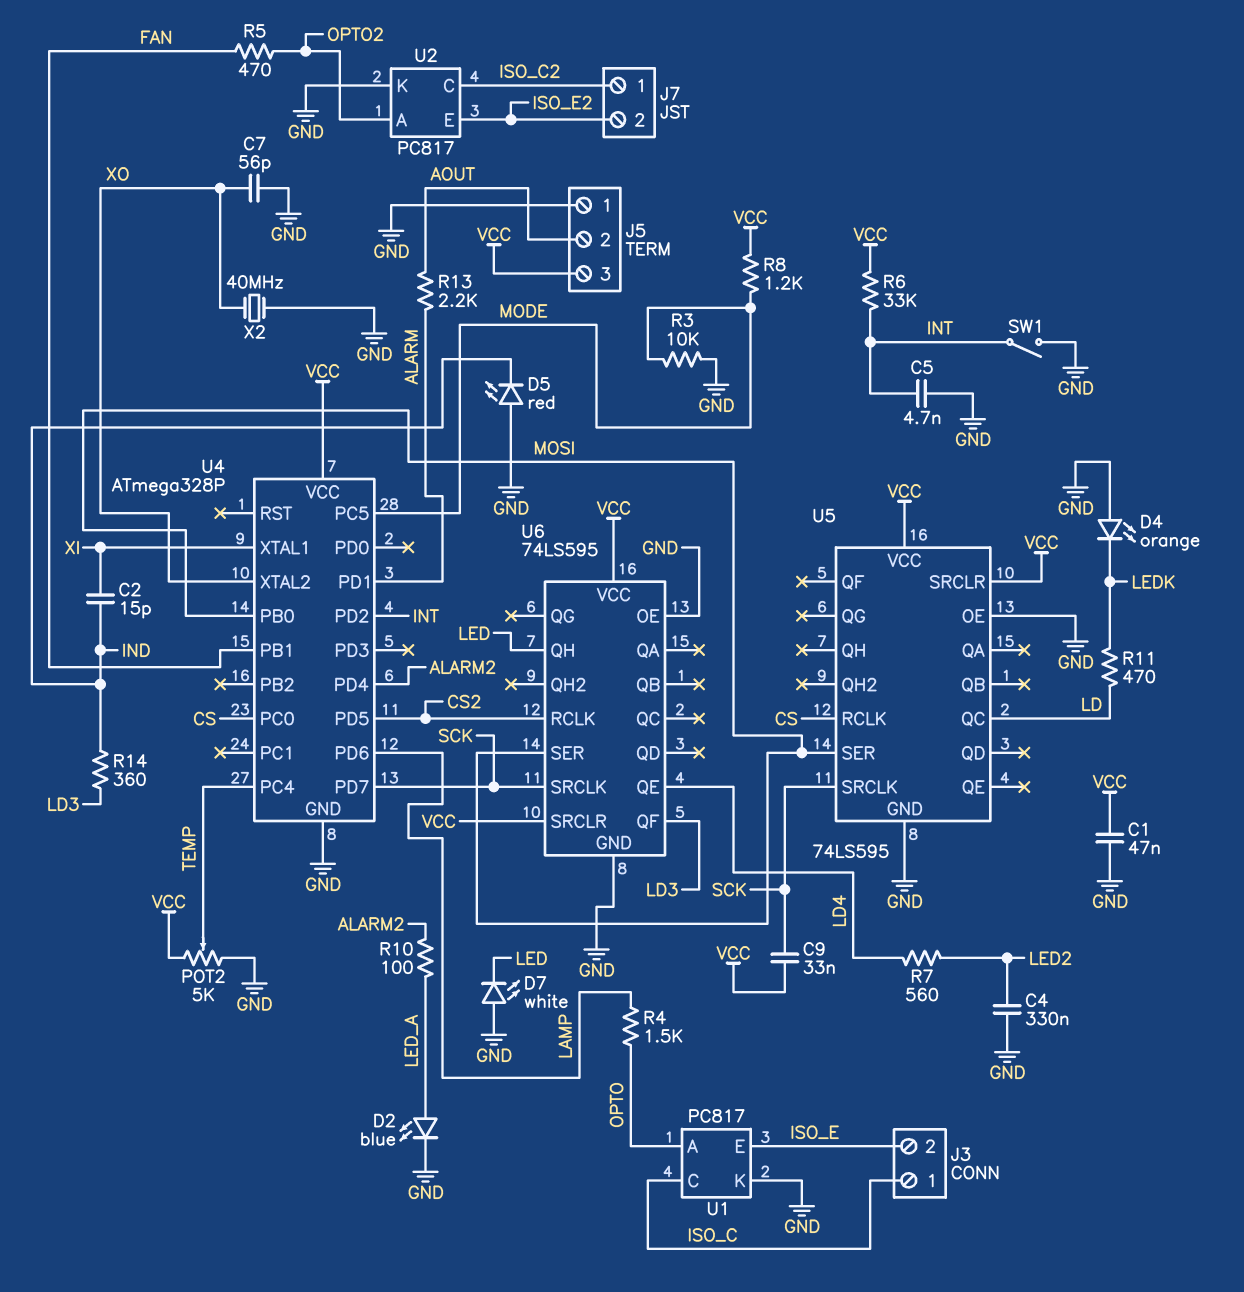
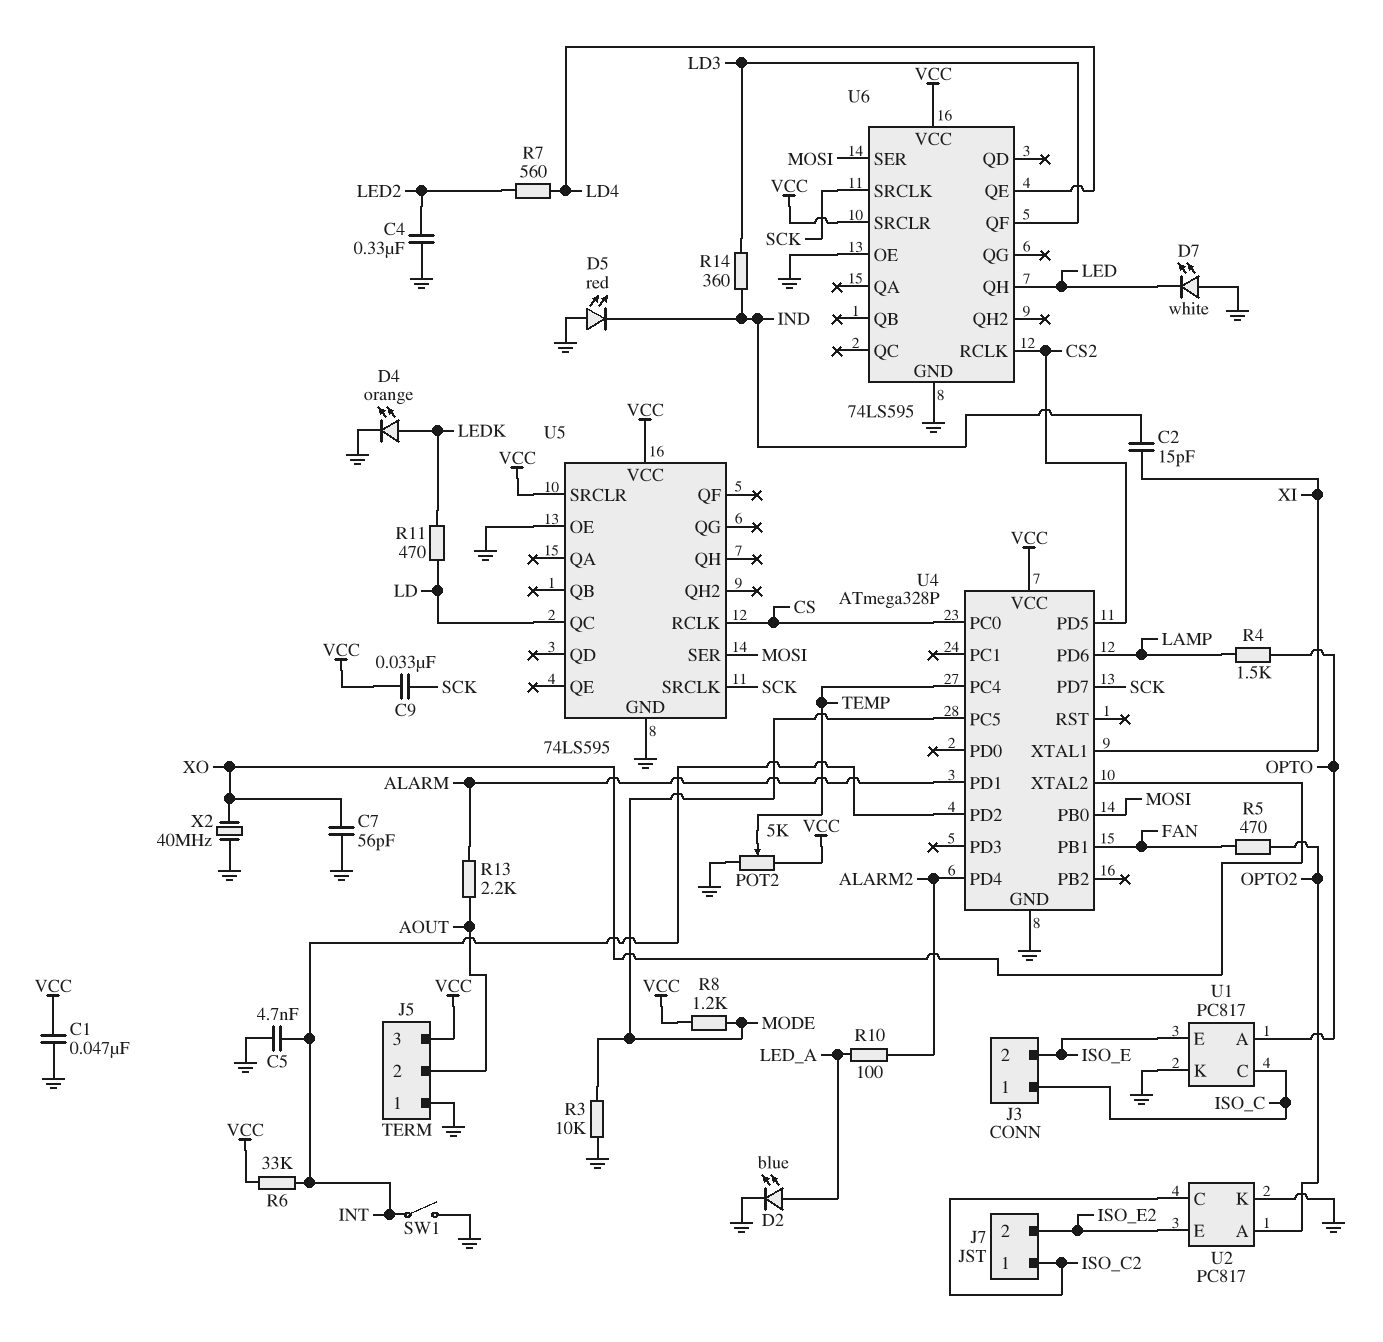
D4: LED orange (A GND, K LEDK) -> LED orange (A LEDK, K GND)

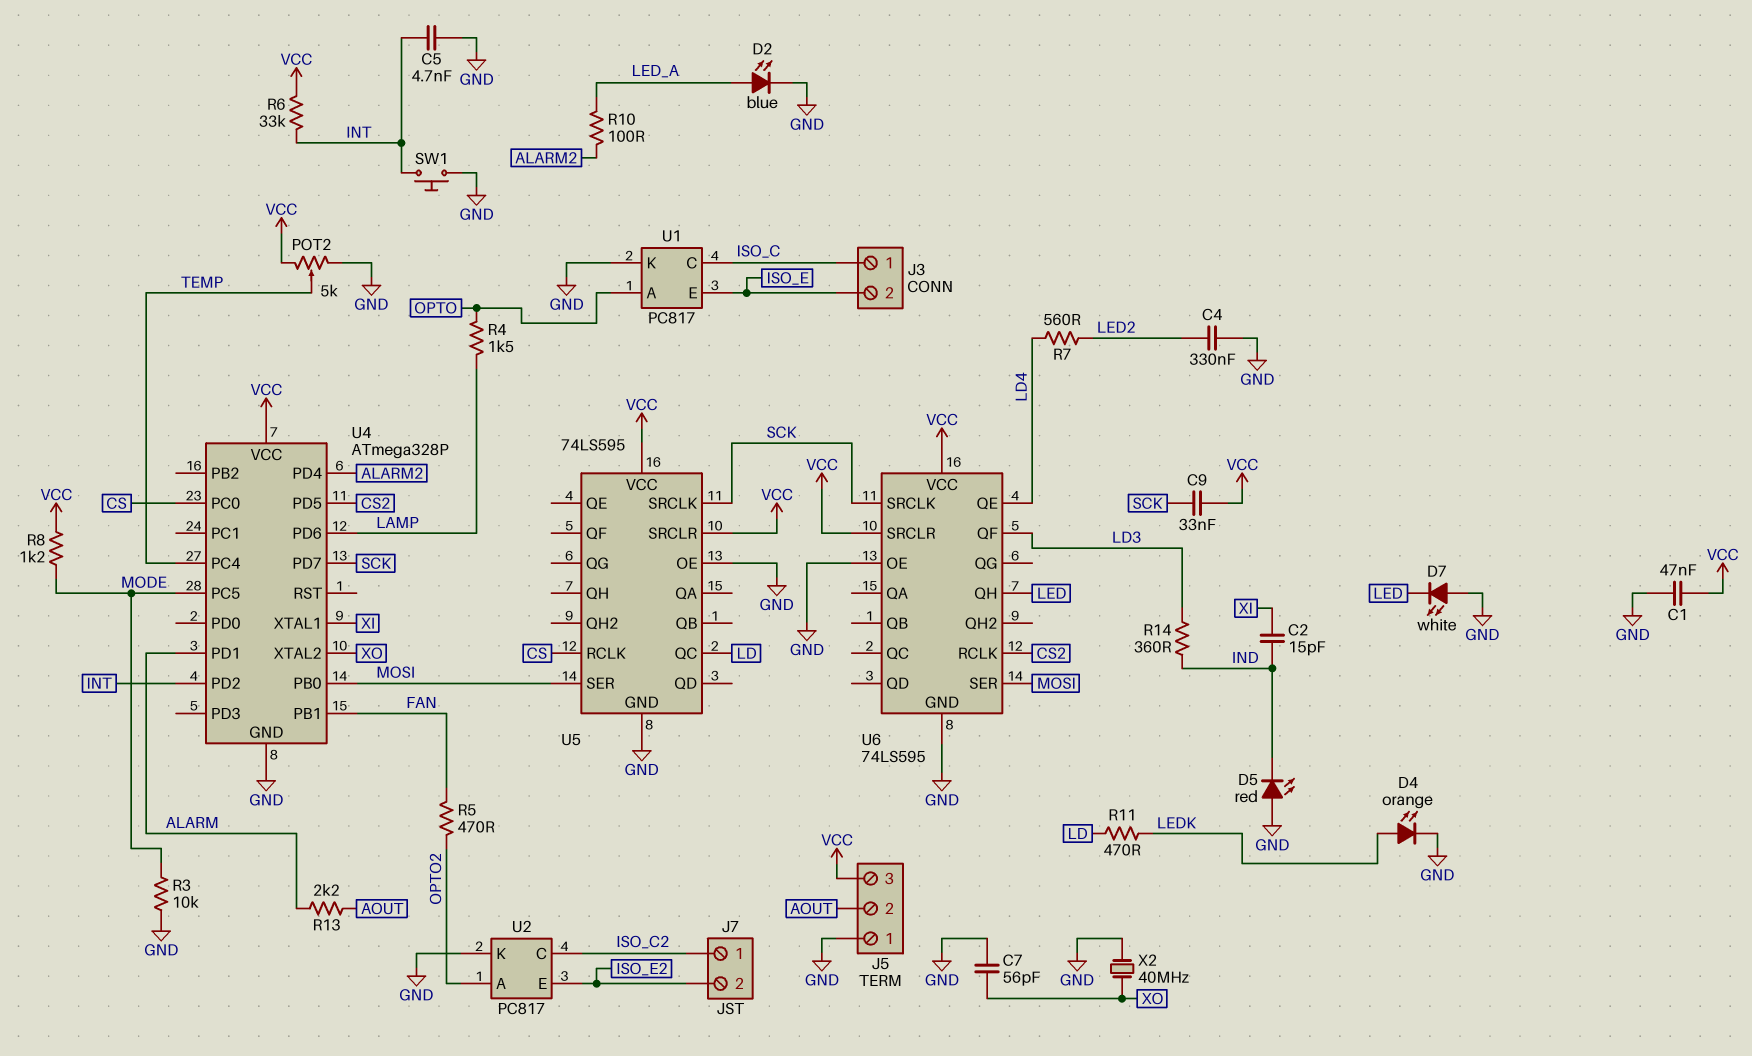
SW1: switch (GND, INT) -> button (GND, INT)

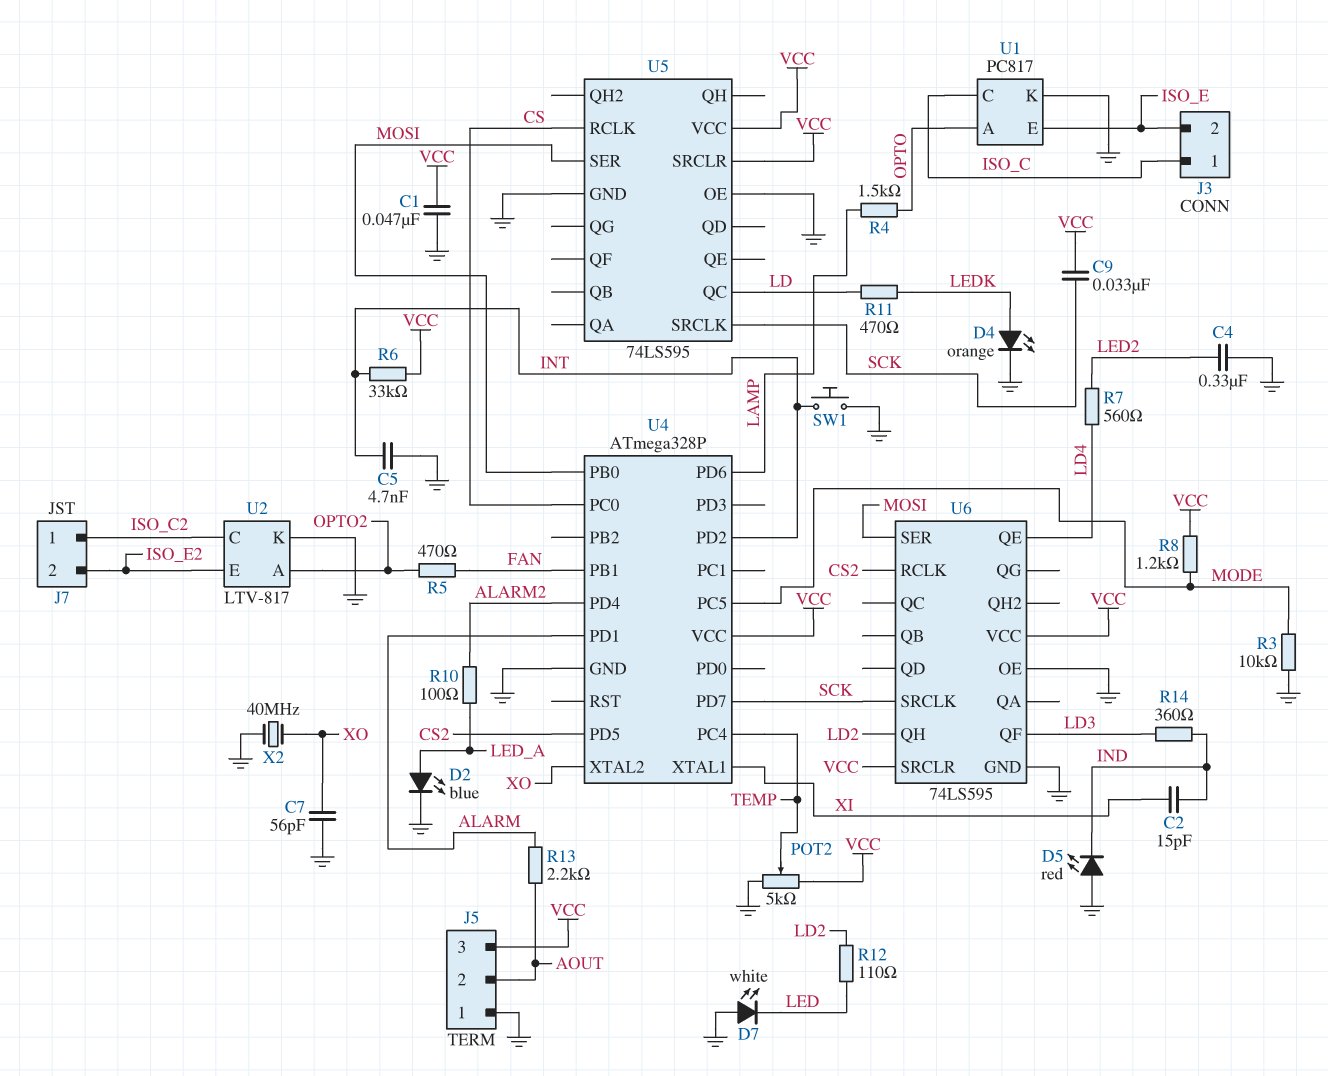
R12: none -> 110 (LD2, LED)
U2: PC817 -> LTV-817
U6 pin QH: LED -> LD2

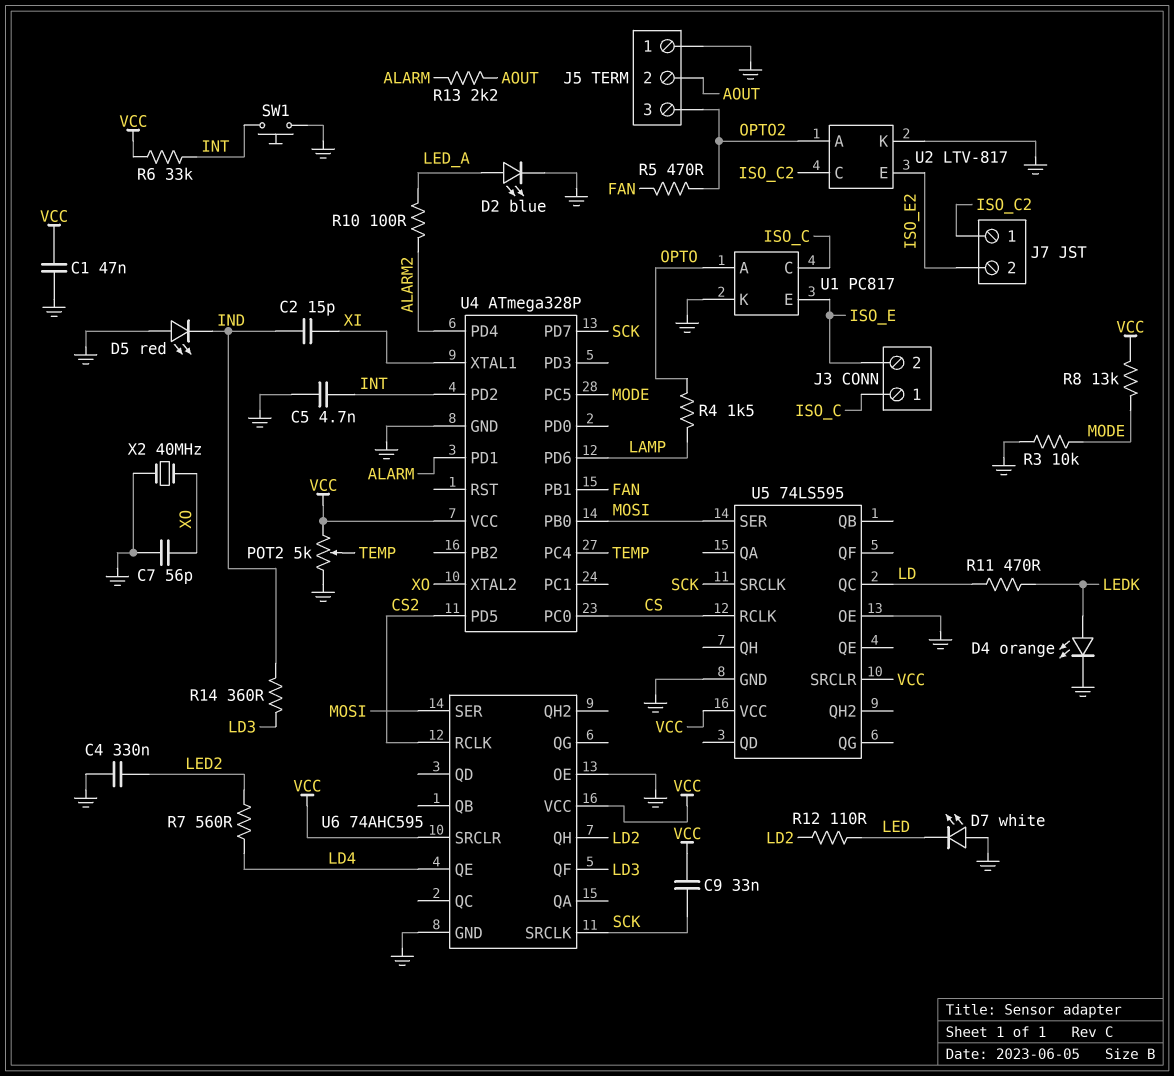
J5 pin 3: VCC -> OPTO2
R8: 1.2k (MODE, VCC) -> 13k (MODE, VCC)
U6: 74LS595 -> 74AHC595

